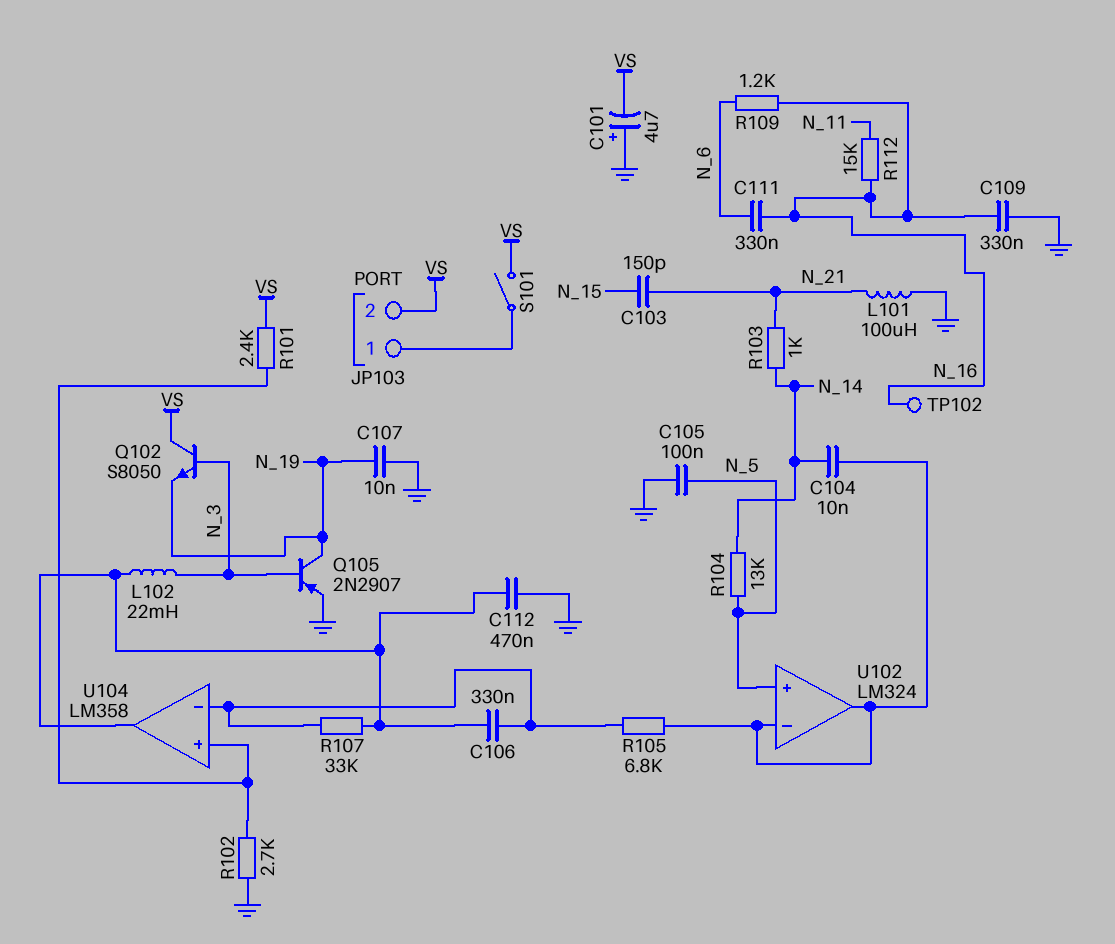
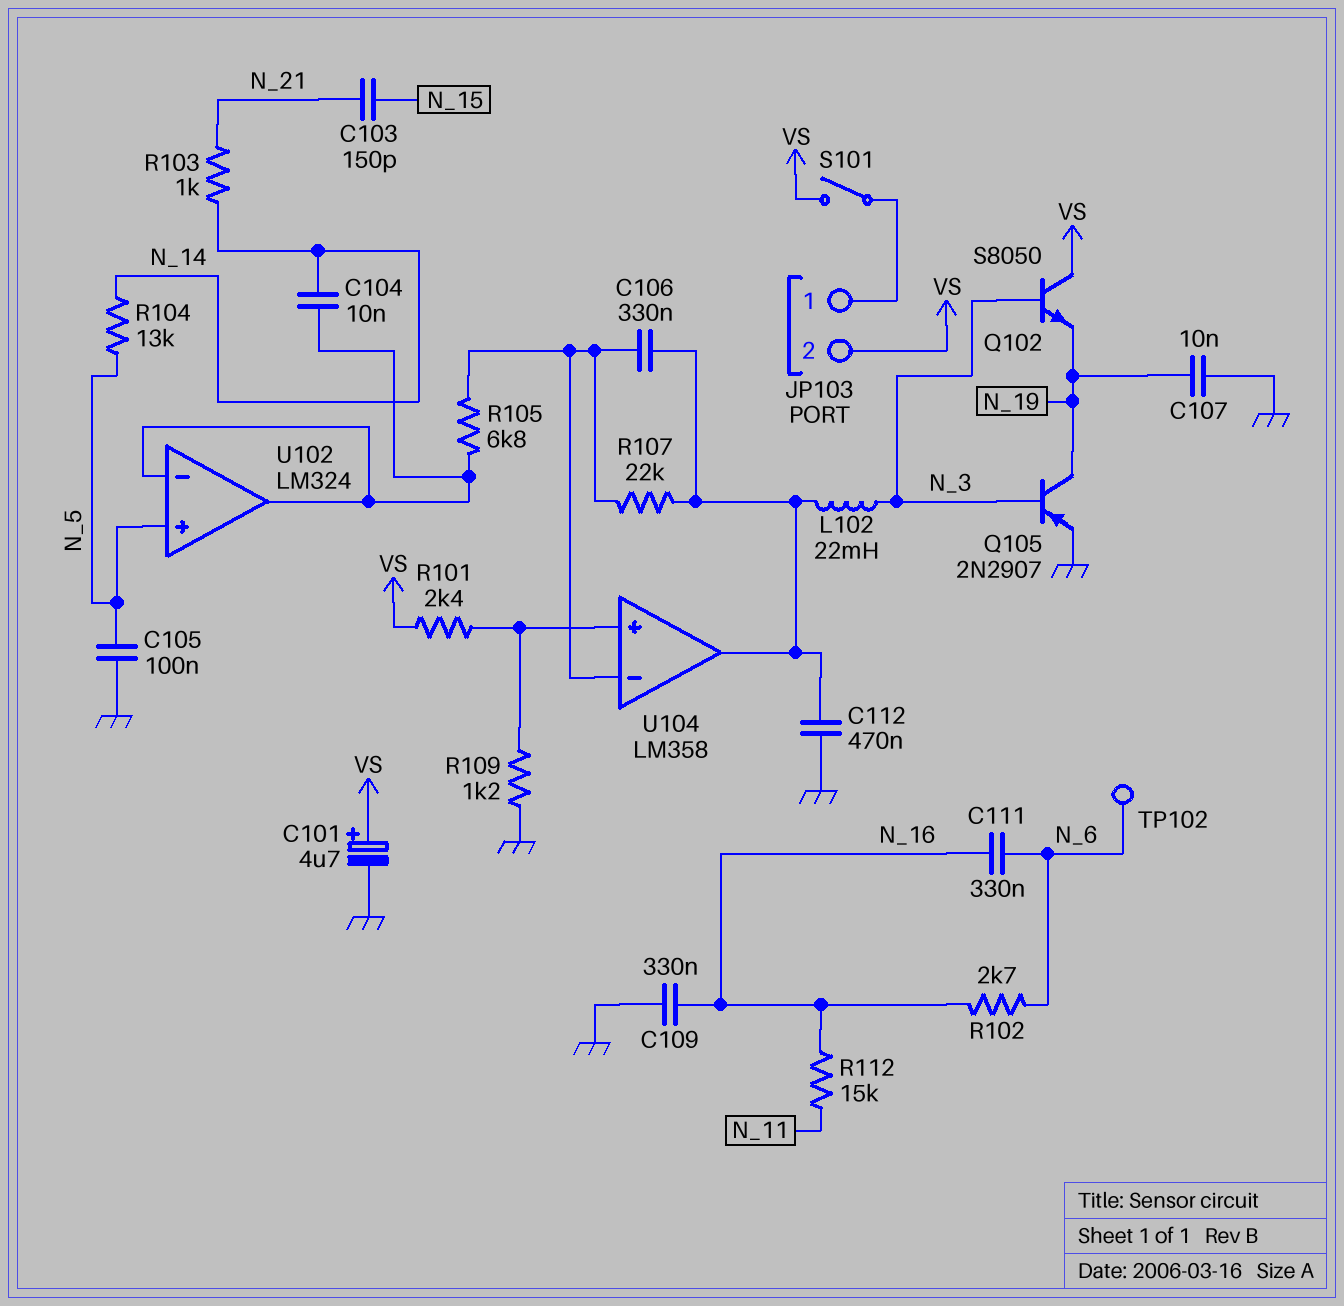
C101: 4.7uF (plus GND, minus VS) -> 4.7uF (plus VS, minus GND)
L101: 100uH (GND, N_21) -> none
R102: 2.7k (GND, U104/in+) -> 2.7k (N_6, N_16)
R107: 33k (U104/in-, U104/out) -> 22k (U104/in-, U104/out)
R109: 1.2k (N_6, N_16) -> 1.2k (GND, U104/in+)
TP102: test point (N_16) -> test point (N_6)

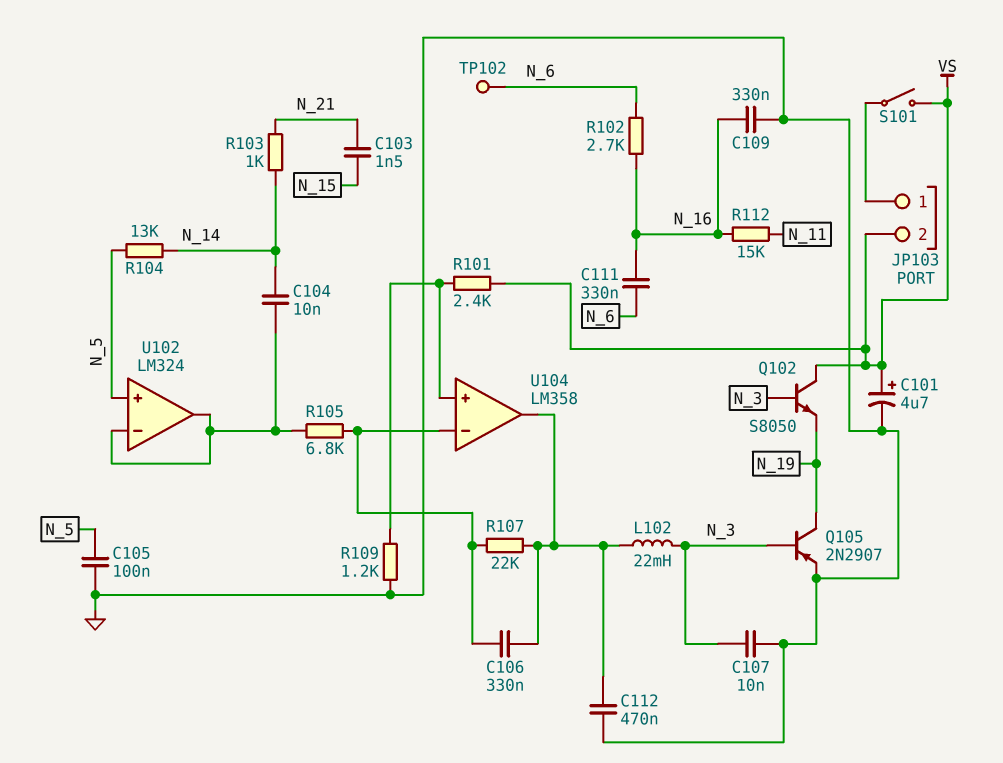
C103: 150pF (N_15, N_21) -> 1.5nF (N_15, N_21)
C107: 10nF (GND, N_19) -> 10nF (GND, N_3)

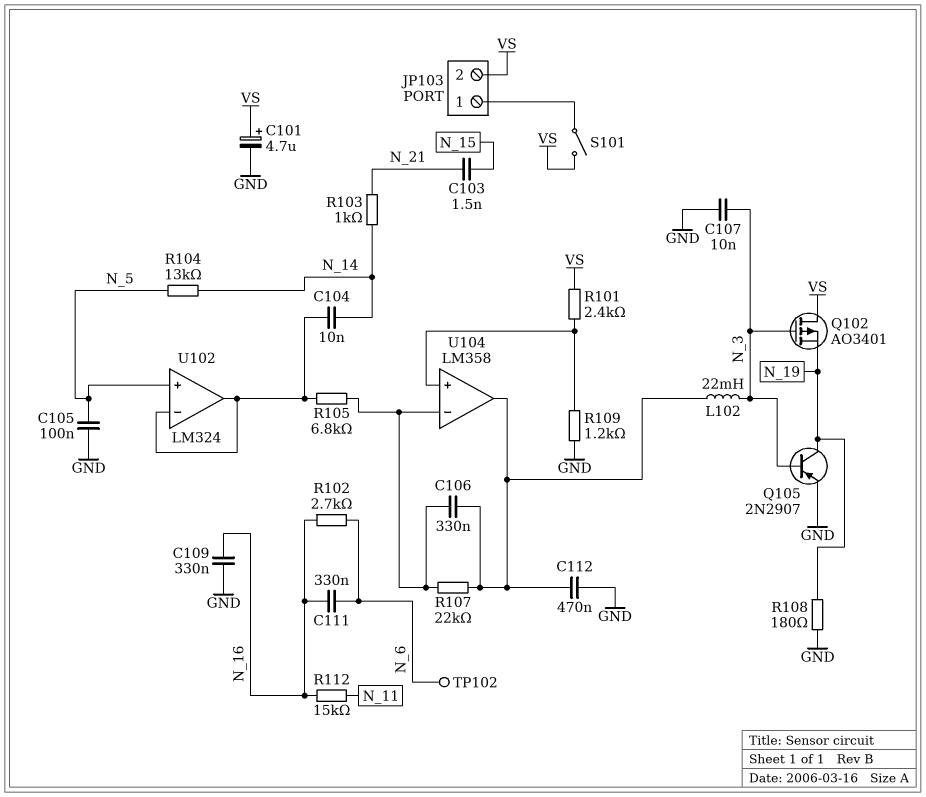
Q102: NPN S8050 (B N_3, C VS, E N_19) -> PMOS AO3401 (G N_3, D VS, S N_19)
R108: none -> 180 (GND, N_19)

